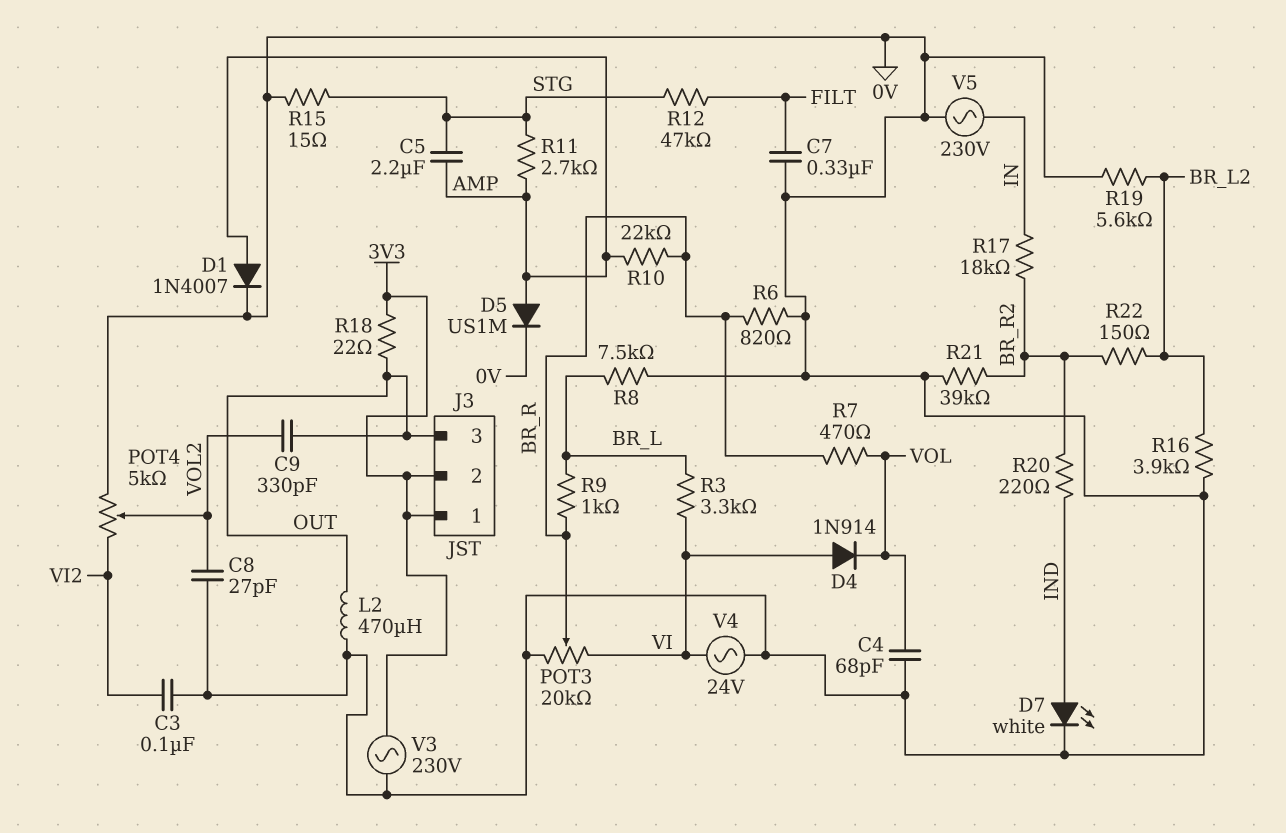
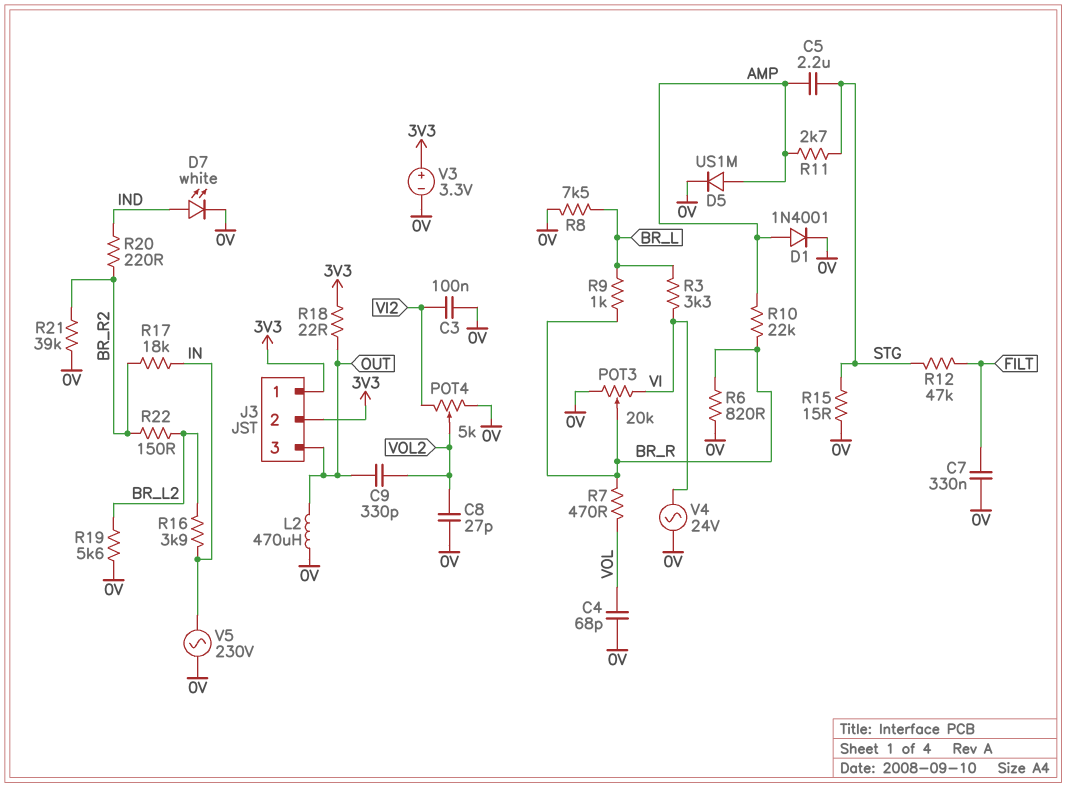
D1: diode 1N4007 (A AMP, K 0V) -> diode 1N4001 (A AMP, K 0V)
D4: diode 1N914 (A VI, K VOL) -> none
R16: 3.9k (0V, BR_L2) -> 3.9k (BR_L2, IN)
V3: AC 230V (0V, 3V3) -> 3.3V (plus 3V3, minus 0V)

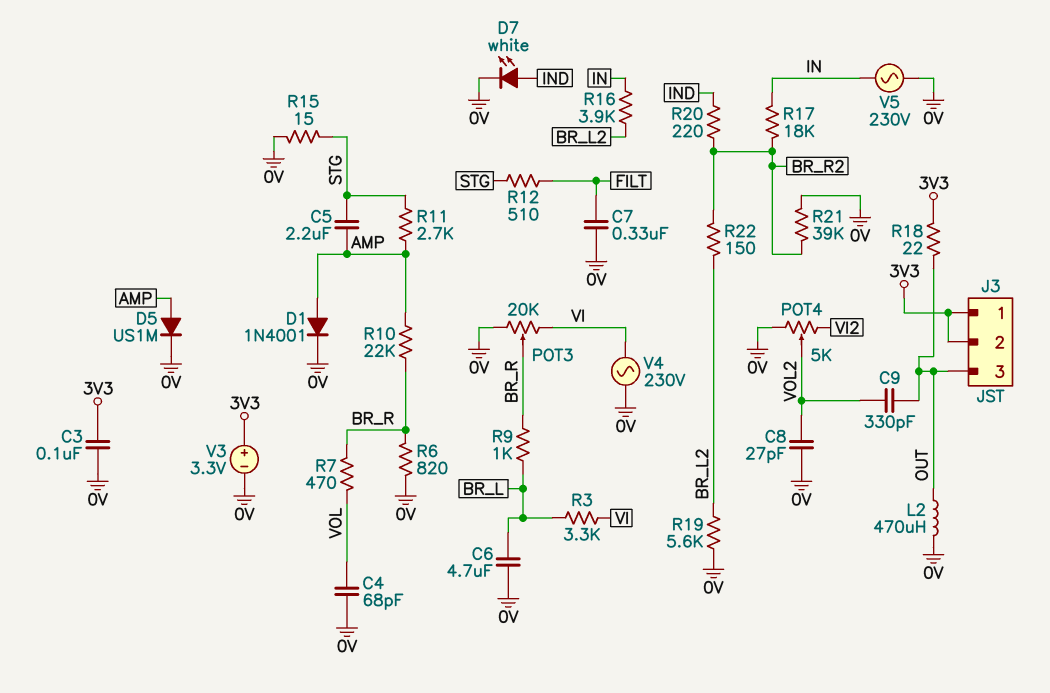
C3: 100nF (0V, VI2) -> 100nF (0V, 3V3)
C6: none -> 4.7uF (0V, BR_L)
R8: 7.5k (0V, BR_L) -> none
R12: 47k (FILT, STG) -> 510 (FILT, STG)
V4: AC 24V (0V, VI) -> AC 230V (0V, VI)

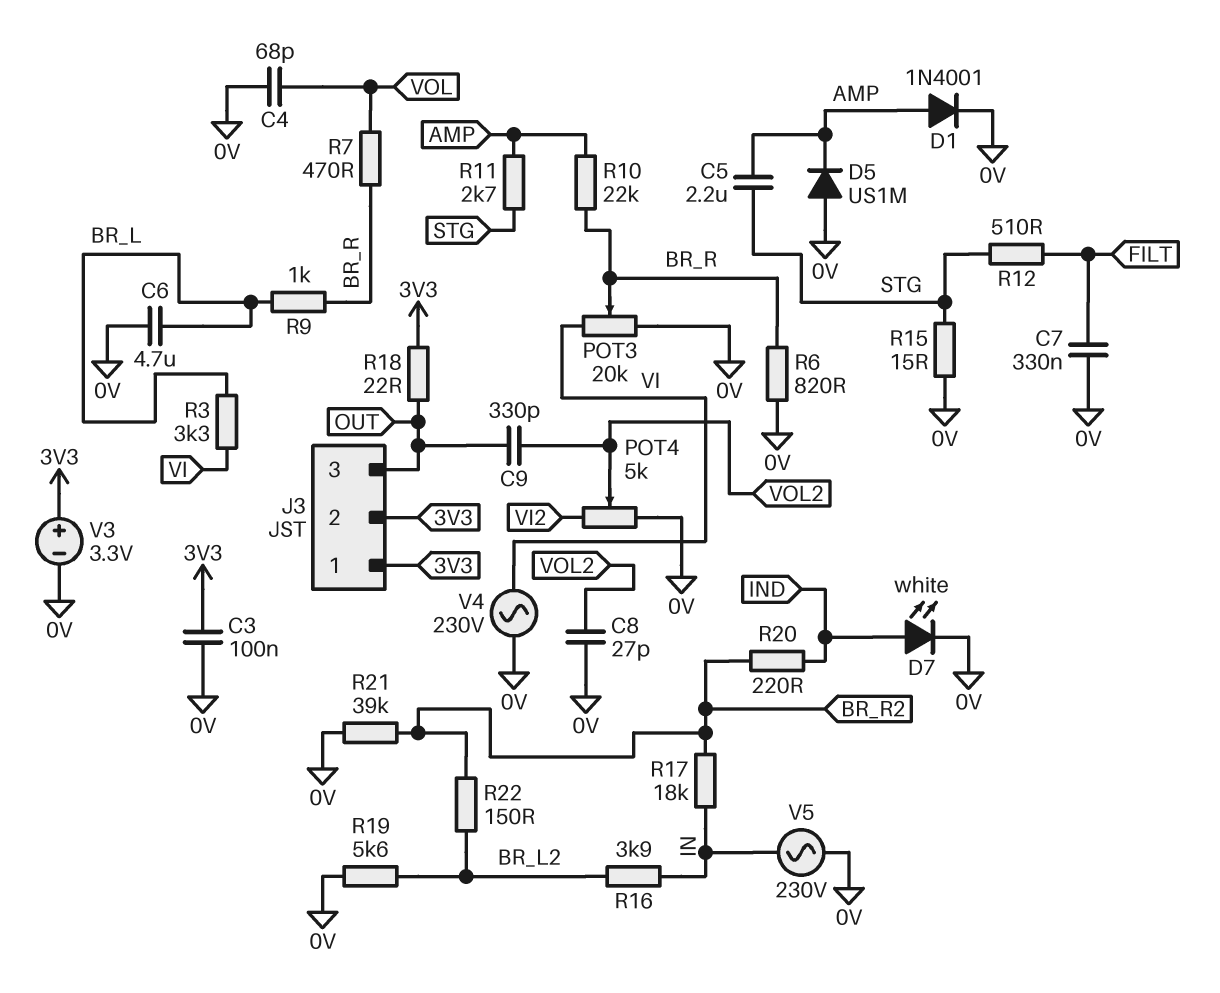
D5: diode US1M (A AMP, K 0V) -> diode US1M (A 0V, K AMP)
L2: 470uH (0V, OUT) -> none

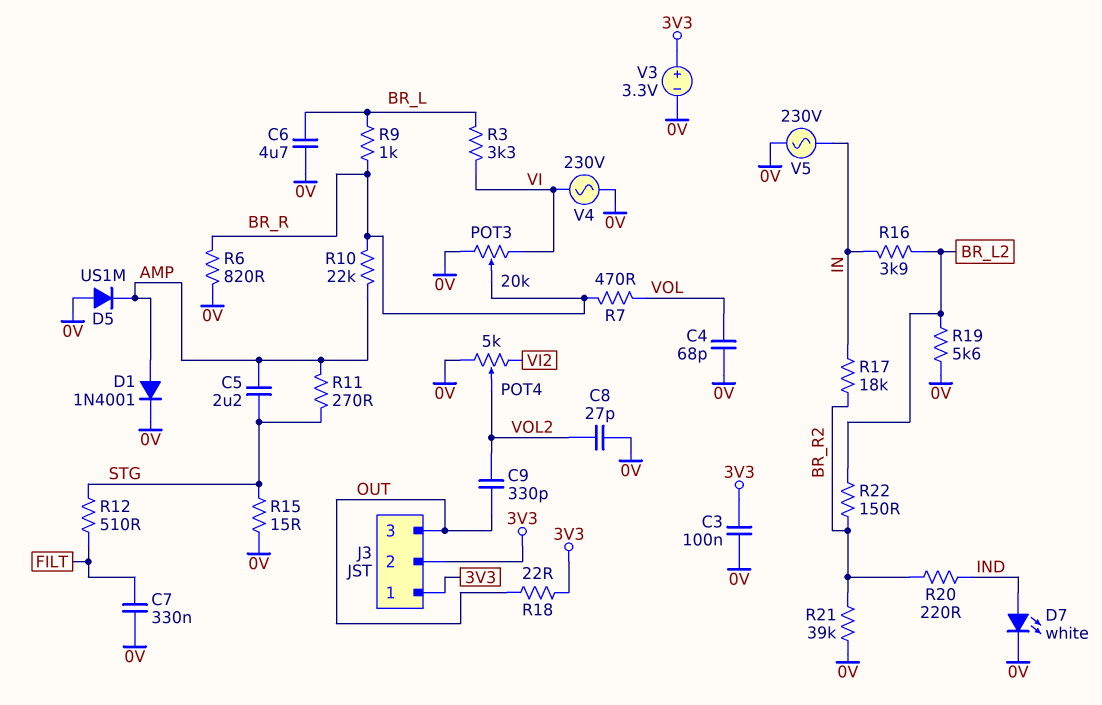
R11: 2.7k (AMP, STG) -> 270 (AMP, STG)

